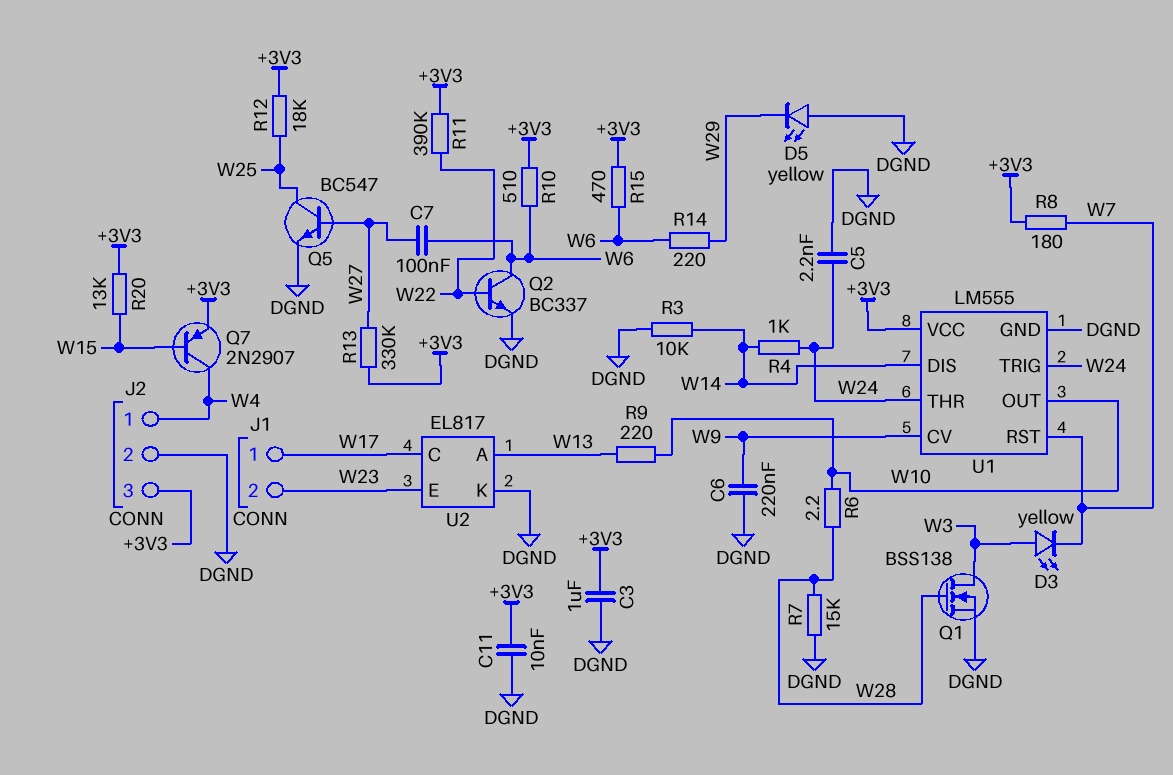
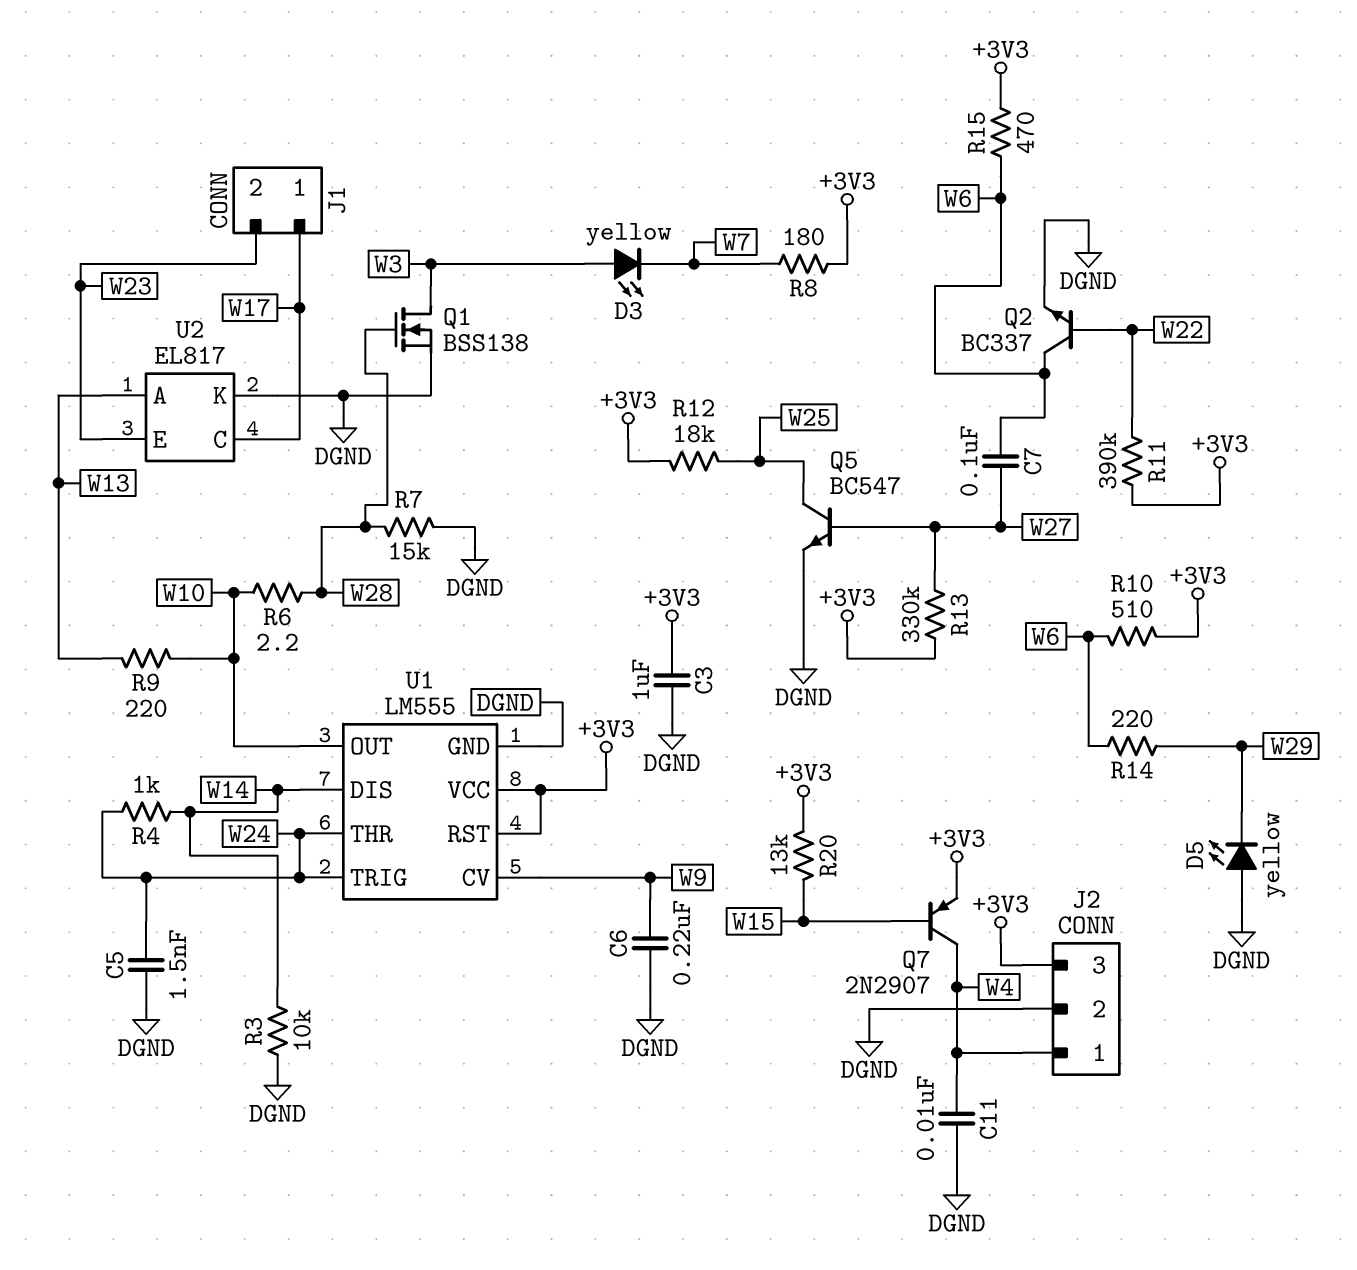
C5: 2.2nF (DGND, W24) -> 1.5nF (DGND, W24)
C11: 10nF (+3V3, DGND) -> 10nF (DGND, W4)
U1 pin RST: W7 -> +3V3

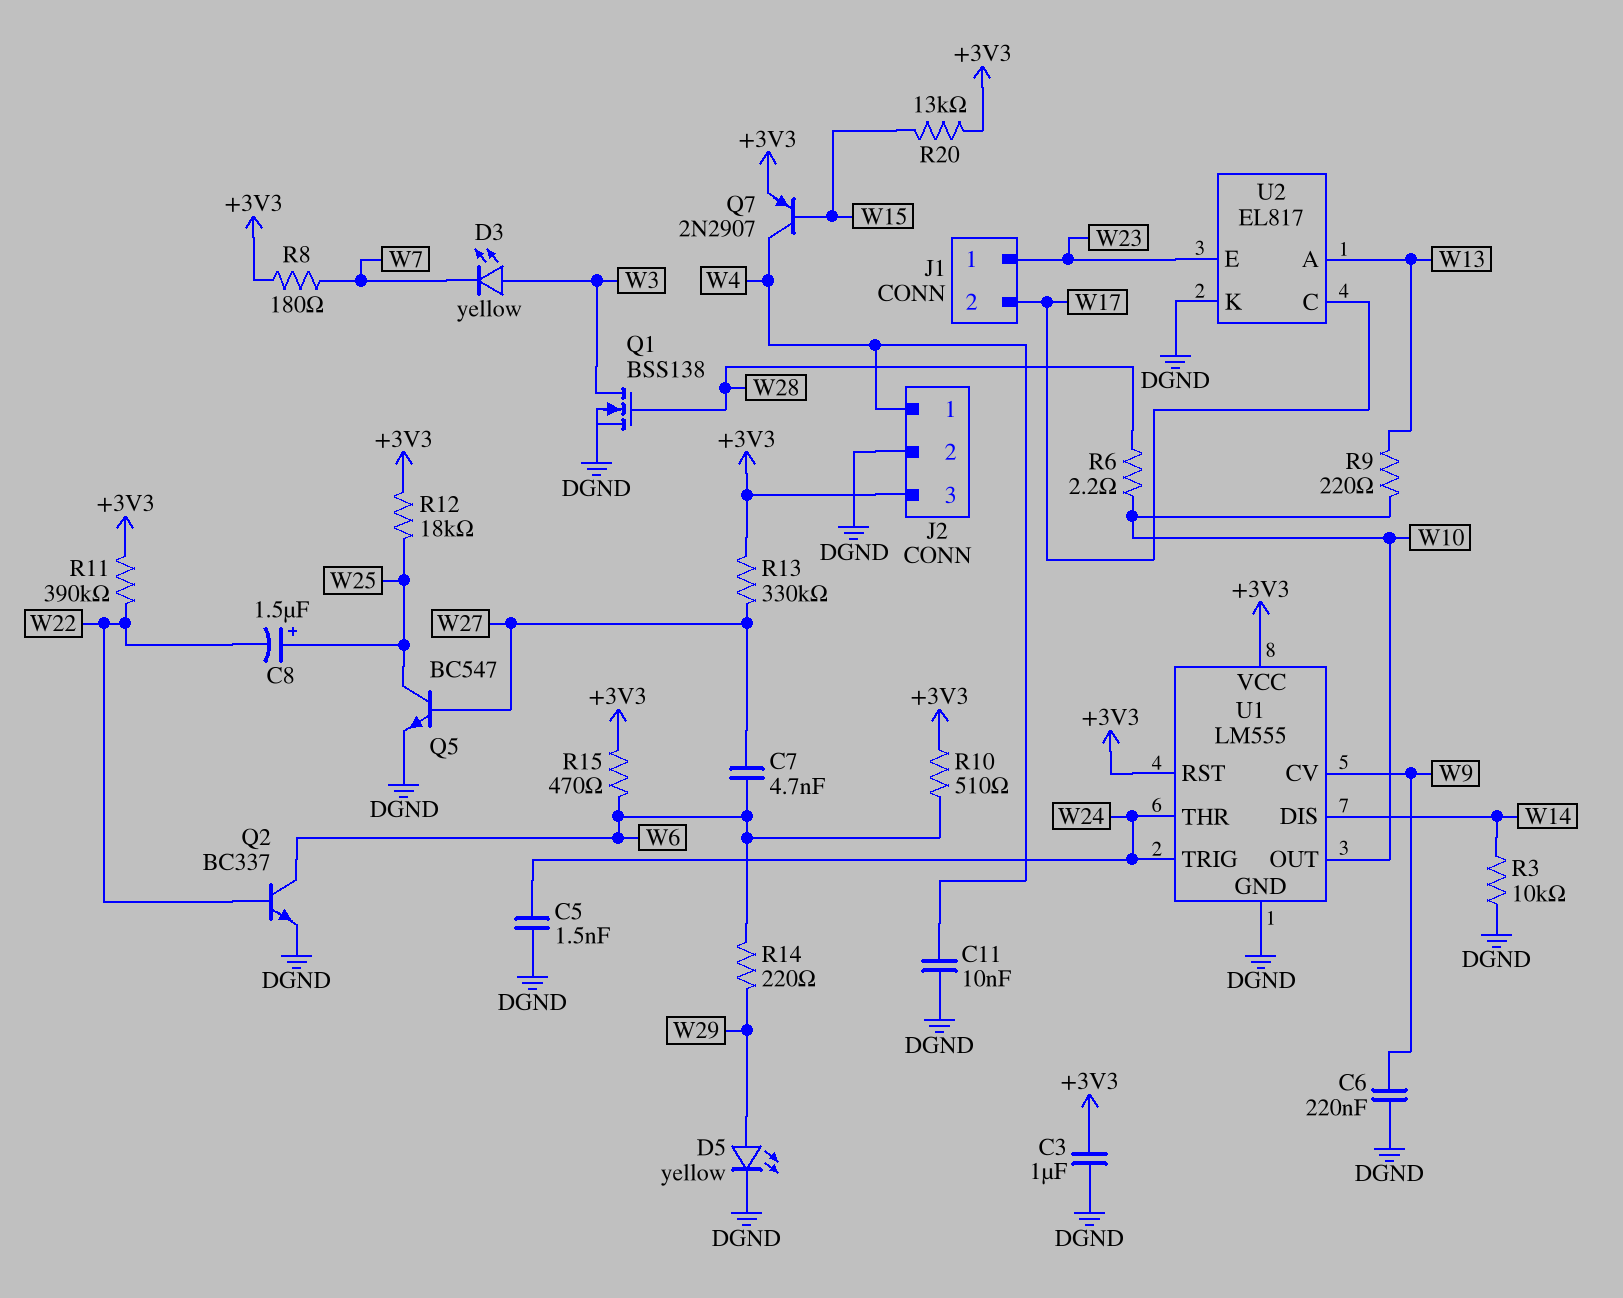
C7: 100nF (W6, W27) -> 4.7nF (W6, W27)
C8: none -> 1.5uF (plus W25, minus W22)
D5: LED yellow (A DGND, K W29) -> LED yellow (A W29, K DGND)
J1 pin 1: W17 -> W23
J1 pin 2: W23 -> W17
R4: 1k (W14, W24) -> none
R7: 15k (DGND, W28) -> none

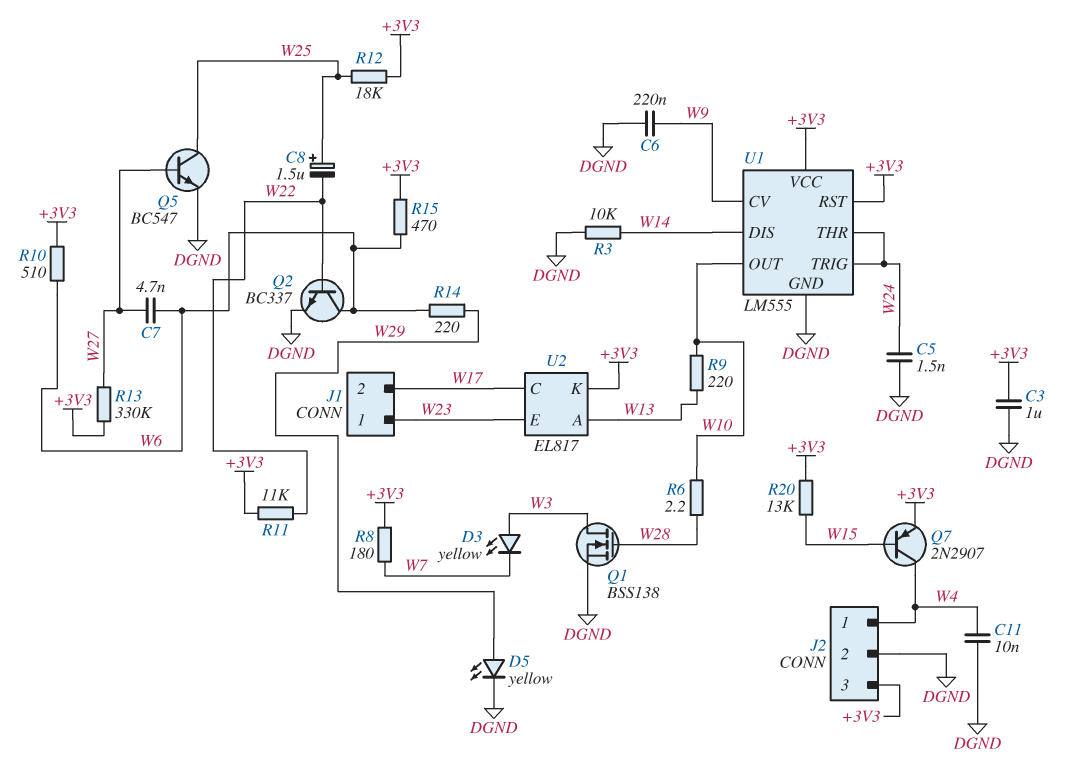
R11: 390k (+3V3, W22) -> 11k (+3V3, W22)
U2 pin K: DGND -> +3V3

